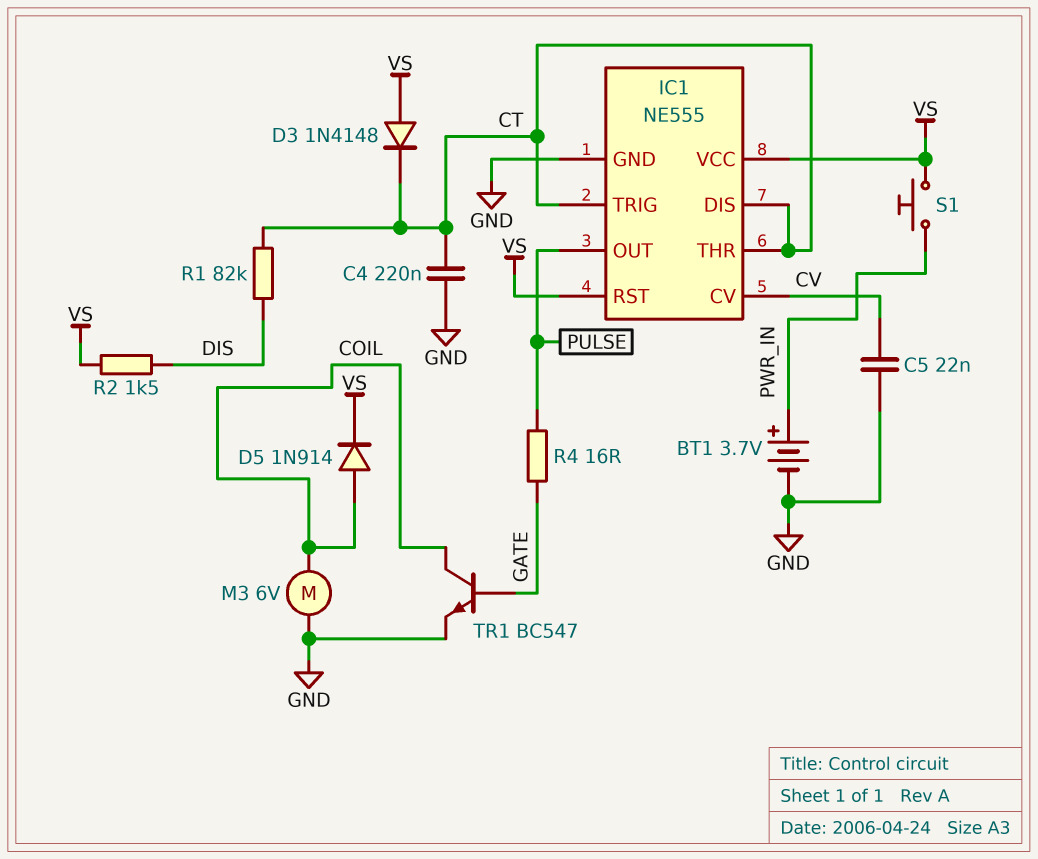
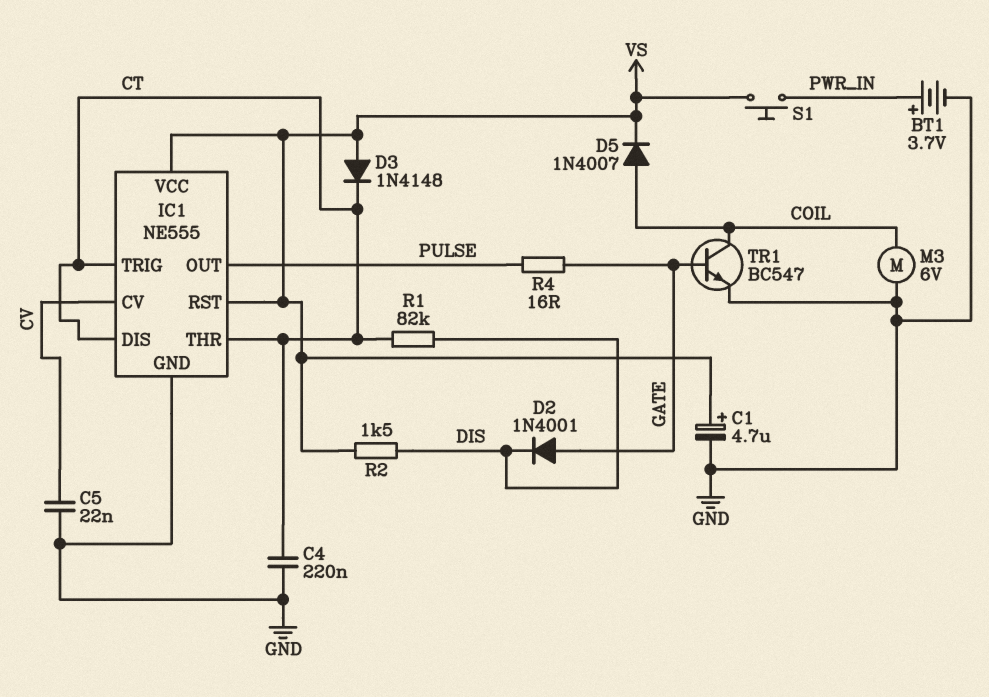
C1: none -> 4.7uF (plus VS, minus GND)
D2: none -> diode 1N4001 (A GATE, K DIS)
D5: diode 1N914 (A COIL, K VS) -> diode 1N4007 (A COIL, K VS)

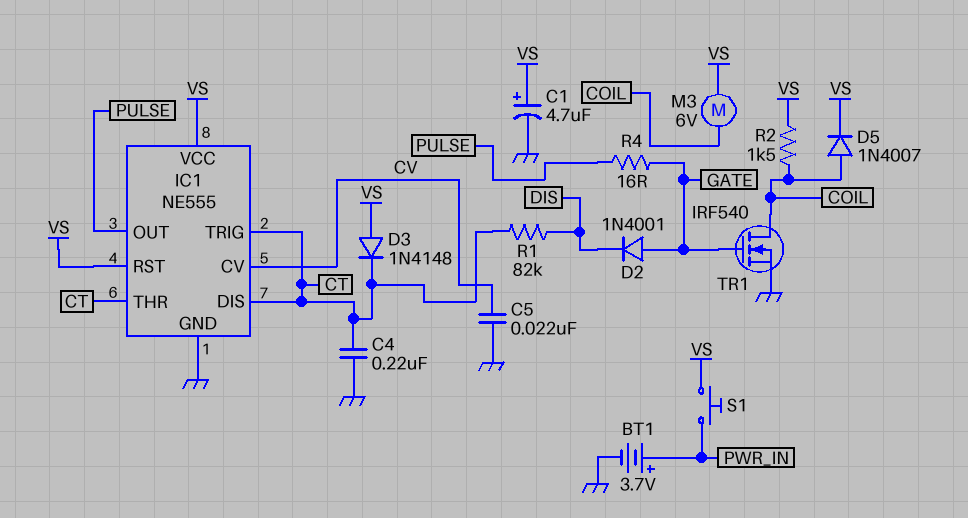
M3: motor 6V (COIL, GND) -> motor 6V (COIL, VS)
R2: 1.5k (DIS, VS) -> 1.5k (COIL, VS)
TR1: NPN BC547 (B GATE, C COIL, E GND) -> NMOS IRF540 (G GATE, D COIL, S GND)

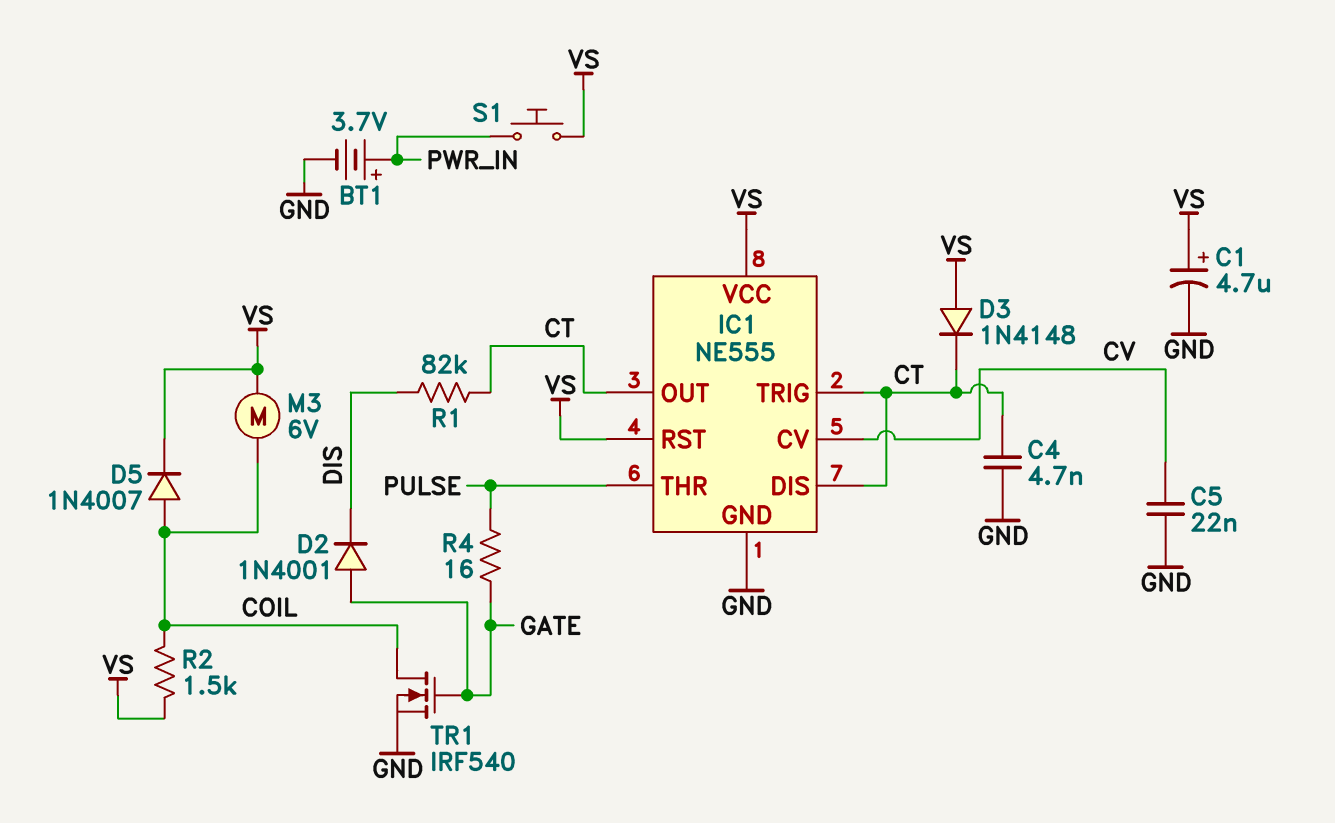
C4: 220nF (CT, GND) -> 4.7nF (CT, GND)
IC1 pin OUT: PULSE -> CT
IC1 pin THR: CT -> PULSE

